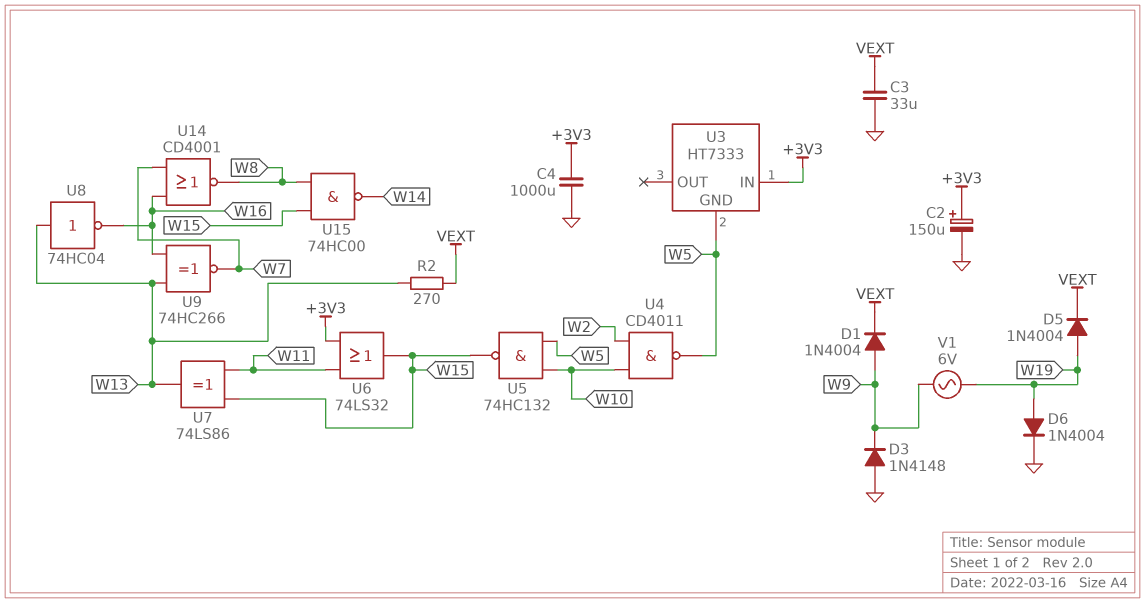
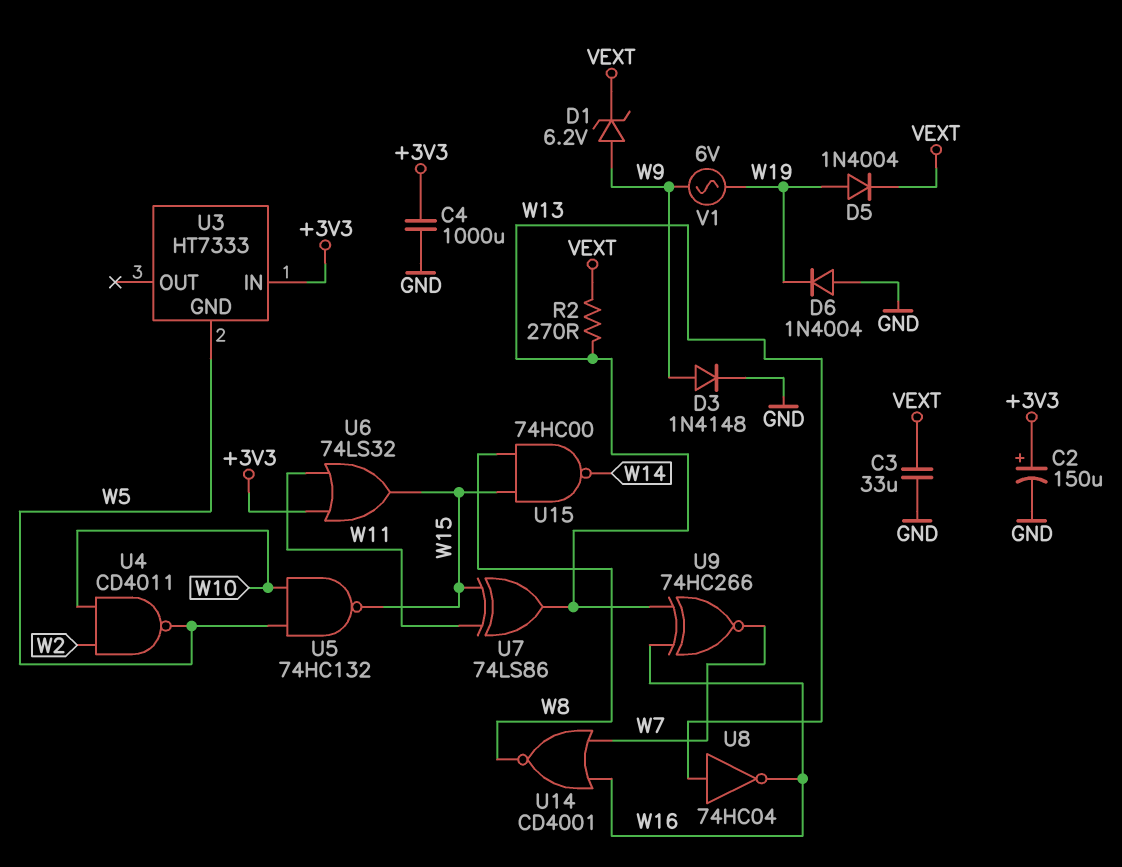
D1: diode 1N4004 (A W9, K VEXT) -> zener 6.2V (A W9, K VEXT)
D3: diode 1N4148 (A GND, K W9) -> diode 1N4148 (A W9, K GND)
D6: diode 1N4004 (A W19, K GND) -> diode 1N4004 (A GND, K W19)

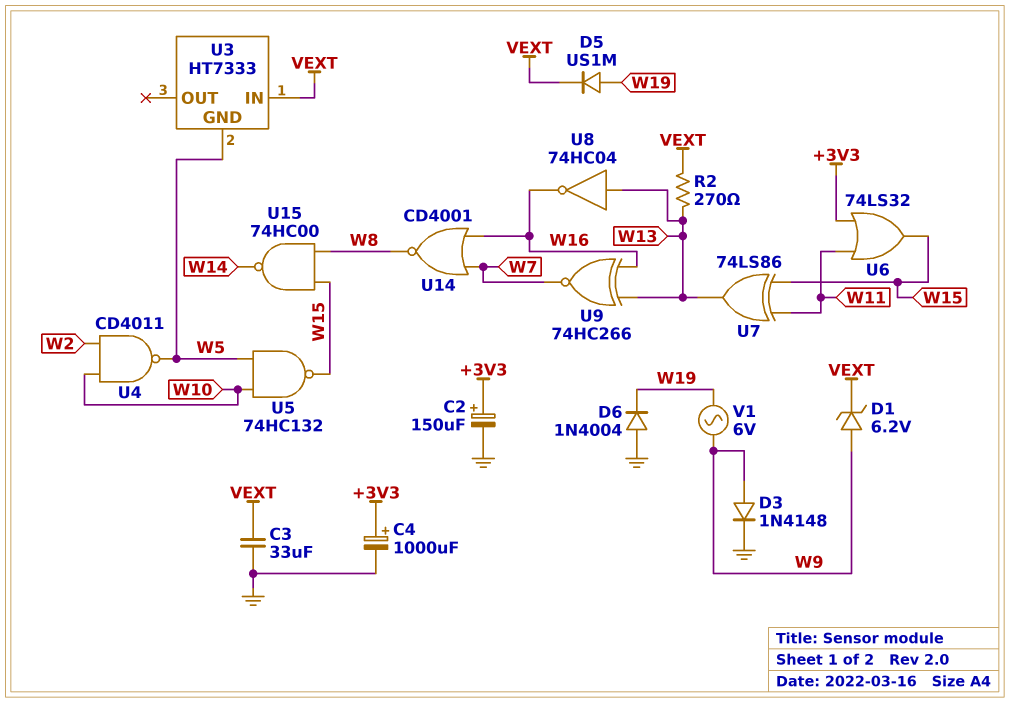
C4: 1000uF (+3V3, GND) -> 1000uF (plus +3V3, minus GND)
D5: diode 1N4004 (A W19, K VEXT) -> diode US1M (A W19, K VEXT)
U3 pin IN: +3V3 -> VEXT

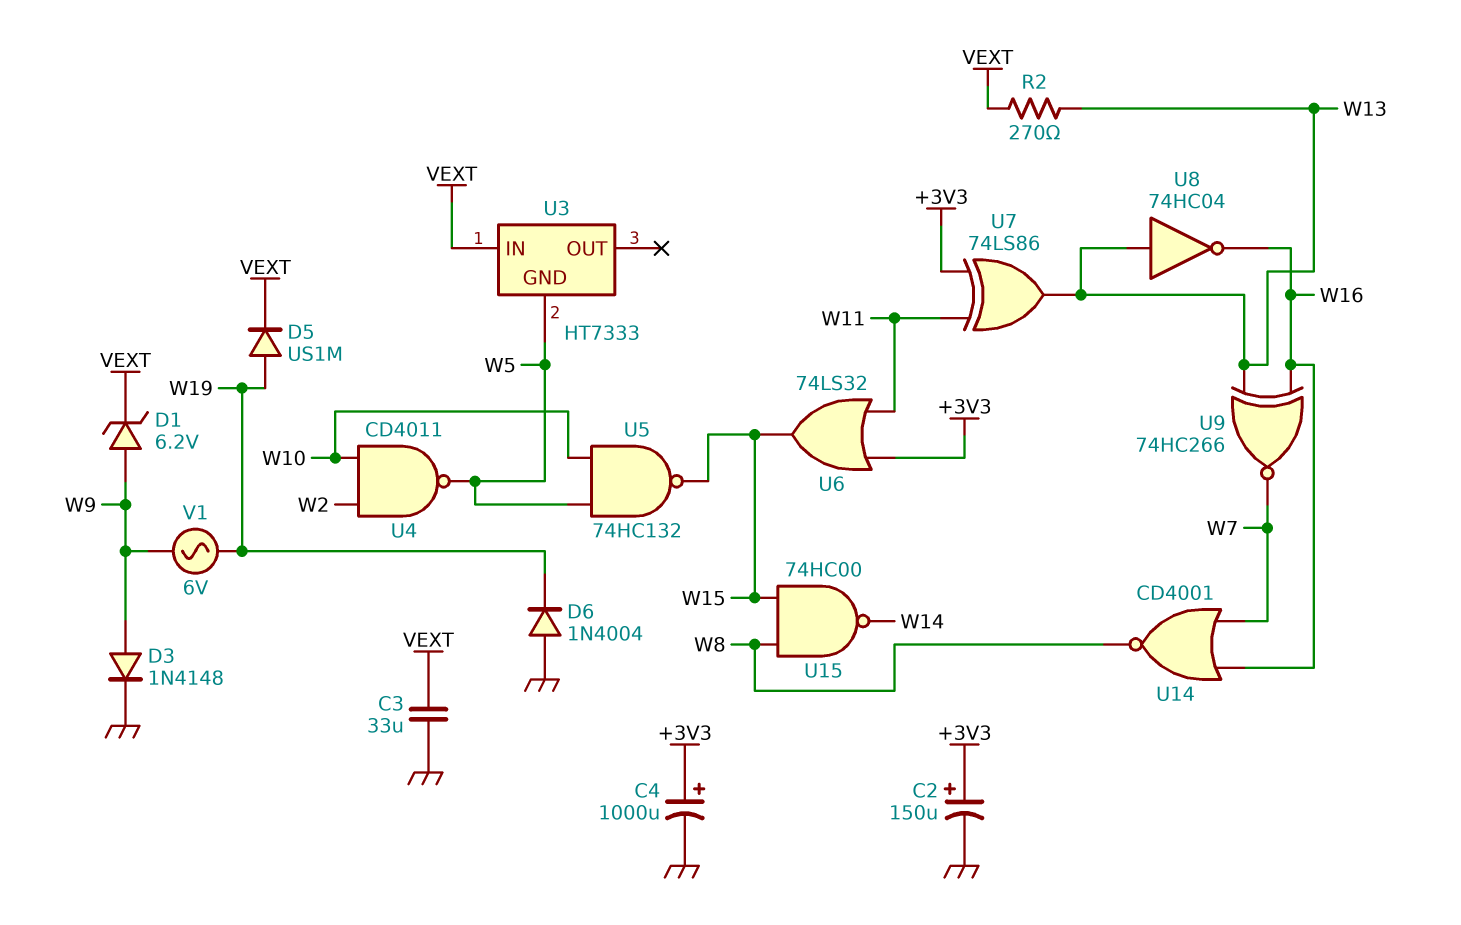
U7: XOR 74LS86 (in W11, in W15, out W13) -> XOR 74LS86 (in +3V3, in W11, out W13)

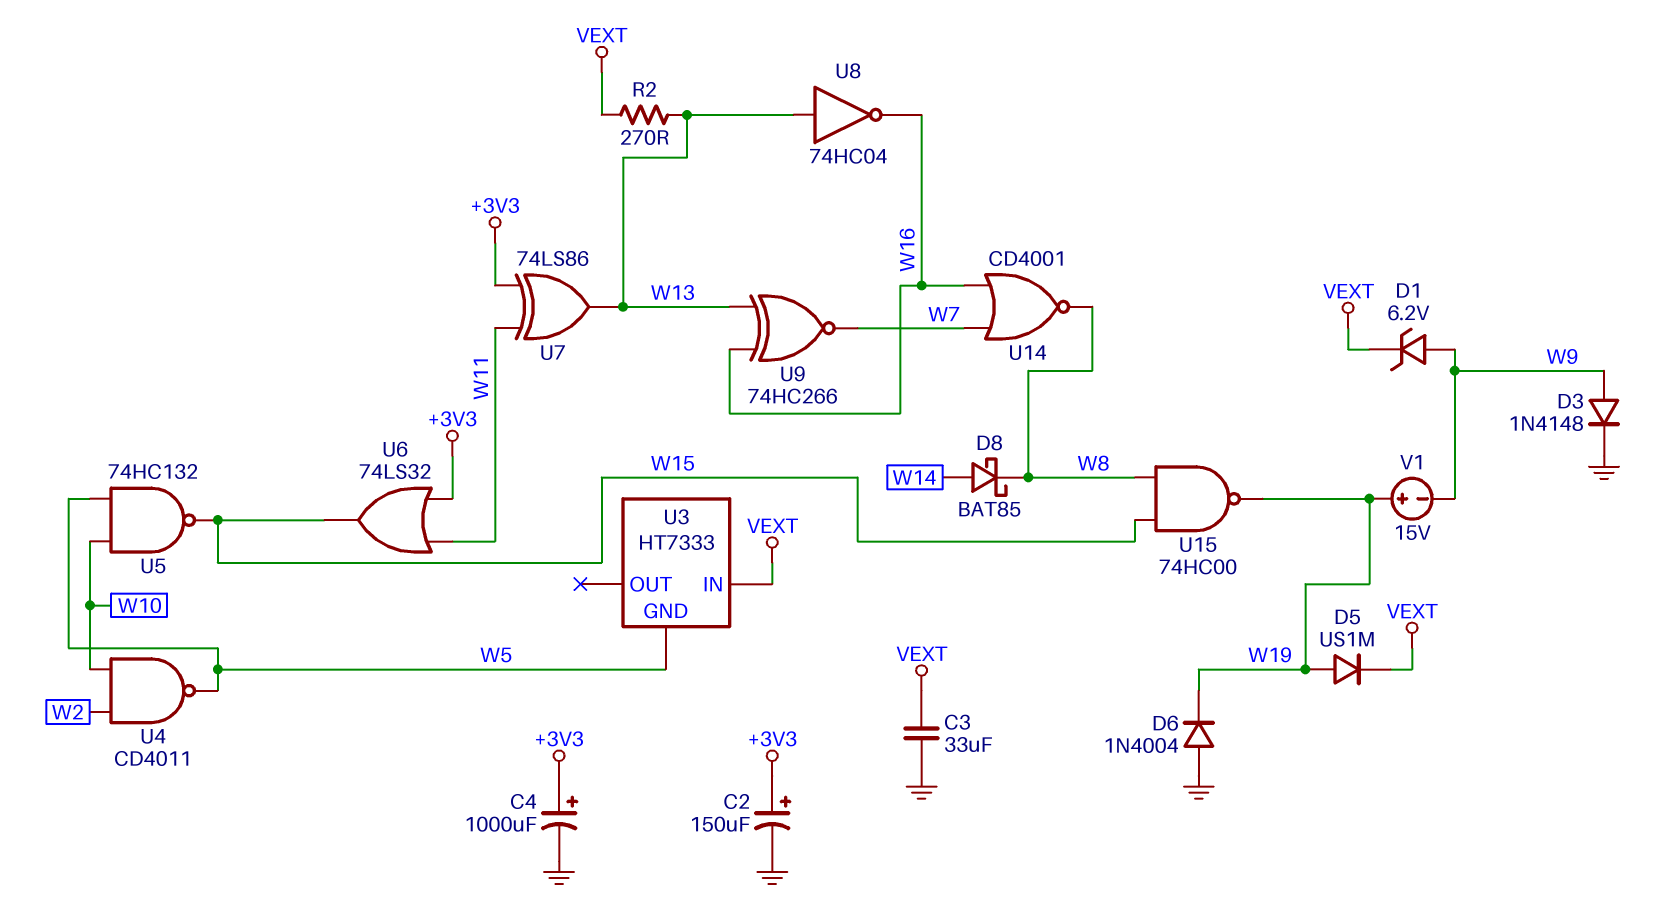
D8: none -> schottky BAT85 (A W14, K W8)
U15: NAND 74HC00 (in W8, in W15, out W14) -> NAND 74HC00 (in W8, in W15, out W19)
V1: AC 6V (W9, W19) -> 15V (plus W19, minus W9)

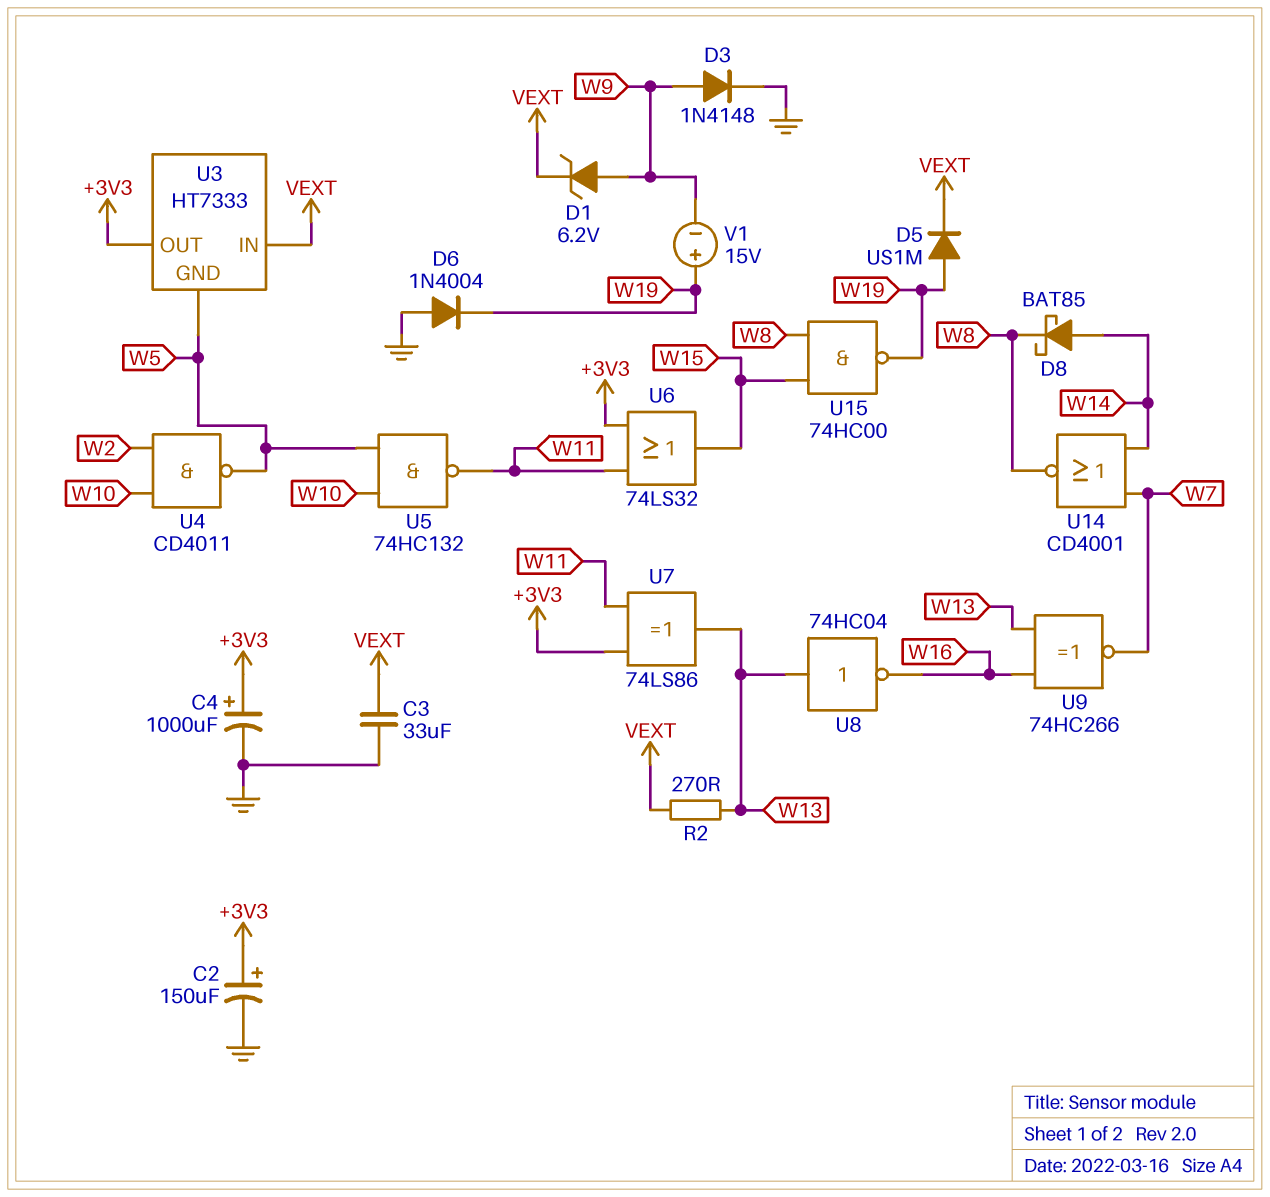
U3 pin OUT: none -> +3V3
U5: NAND 74HC132 (in W5, in W10, out W15) -> NAND 74HC132 (in W5, in W10, out W11)
U14: NOR CD4001 (in W7, in W16, out W8) -> NOR CD4001 (in W7, in W14, out W8)

